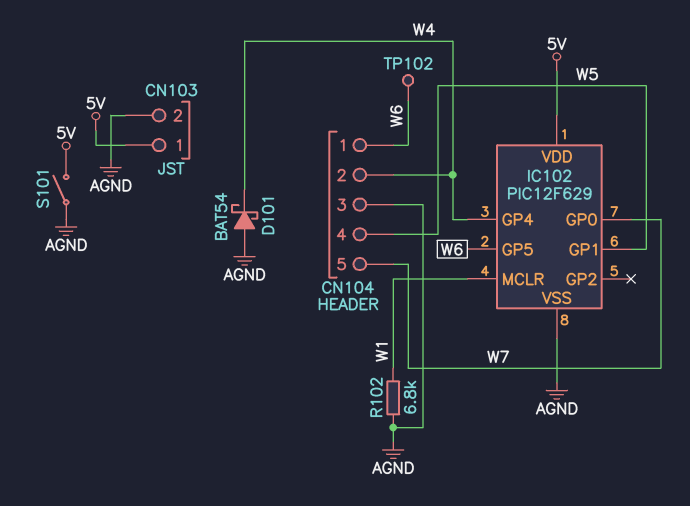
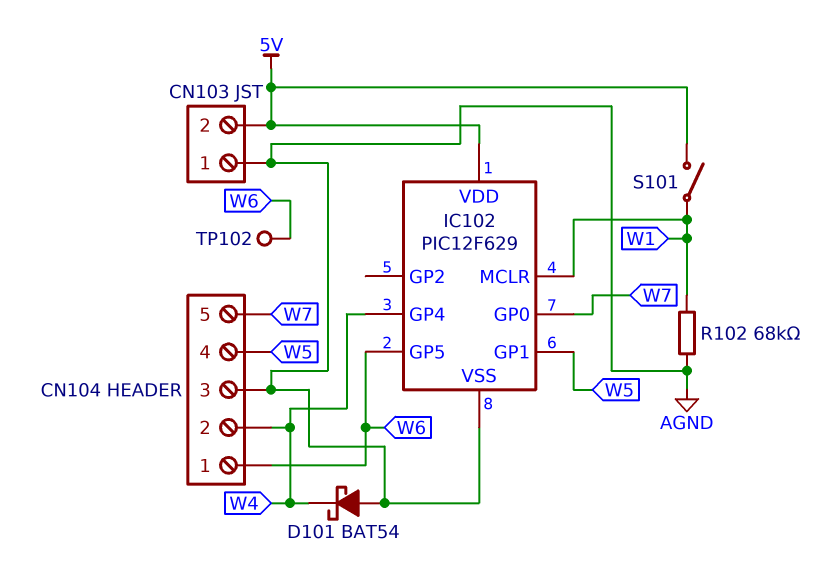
CN103 pin 1: 5V -> AGND
CN103 pin 2: AGND -> 5V
R102: 6.8k (AGND, W1) -> 68k (AGND, W1)
S101: switch (5V, AGND) -> switch (5V, W1)

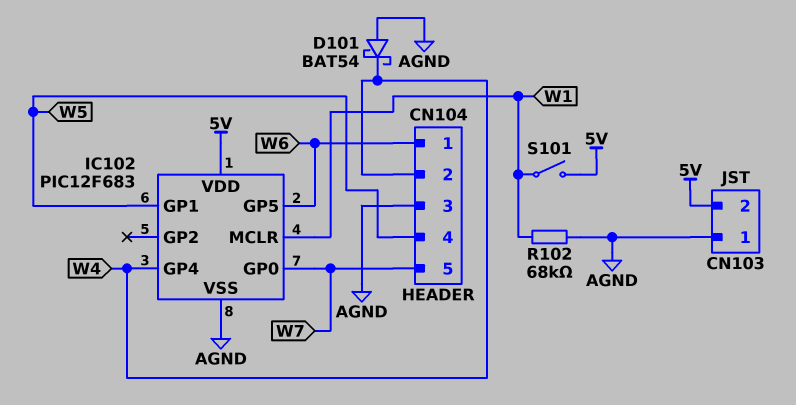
IC102: PIC12F629 -> PIC12F683
TP102: test point (W6) -> none

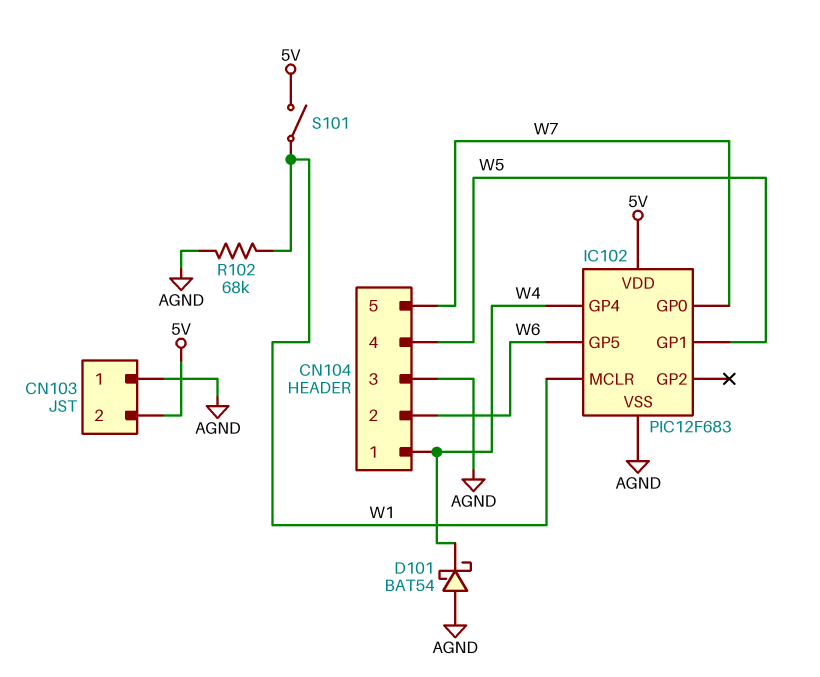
CN104 pin 1: W6 -> W4
CN104 pin 2: W4 -> W6

